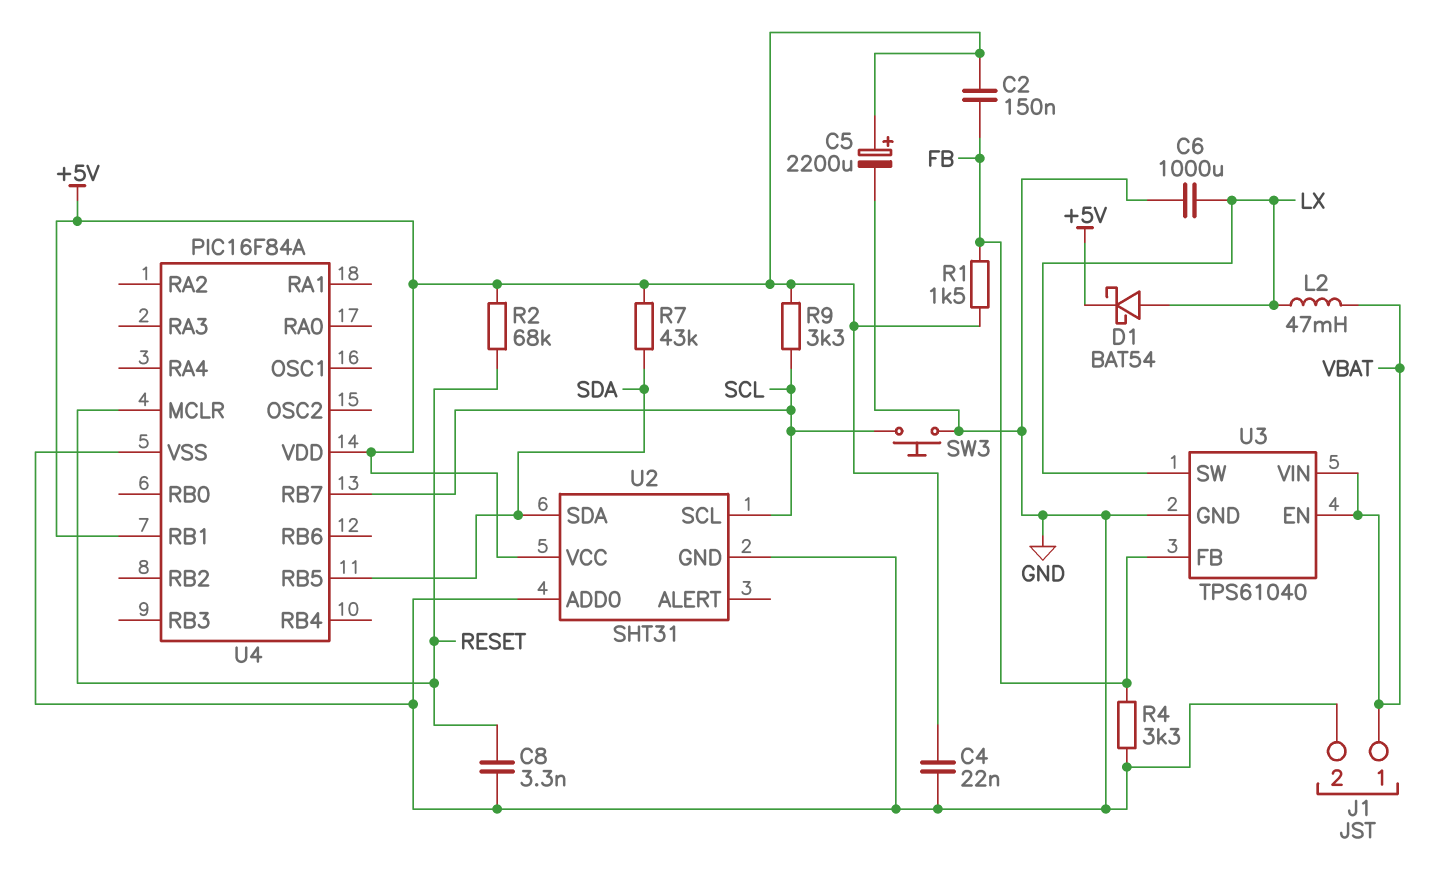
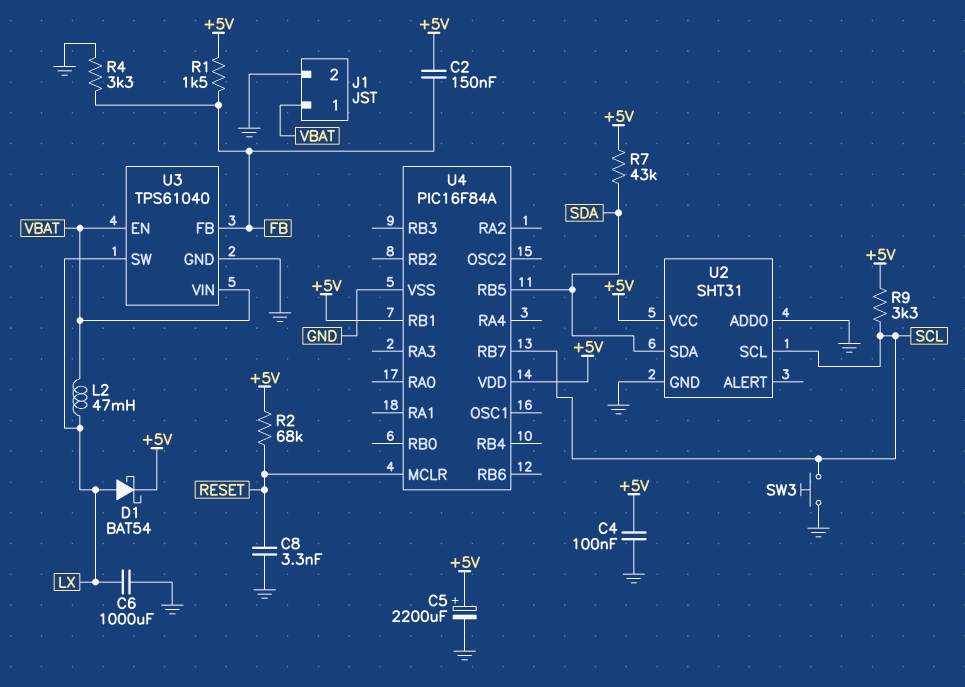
C4: 22nF (+5V, GND) -> 100nF (+5V, GND)

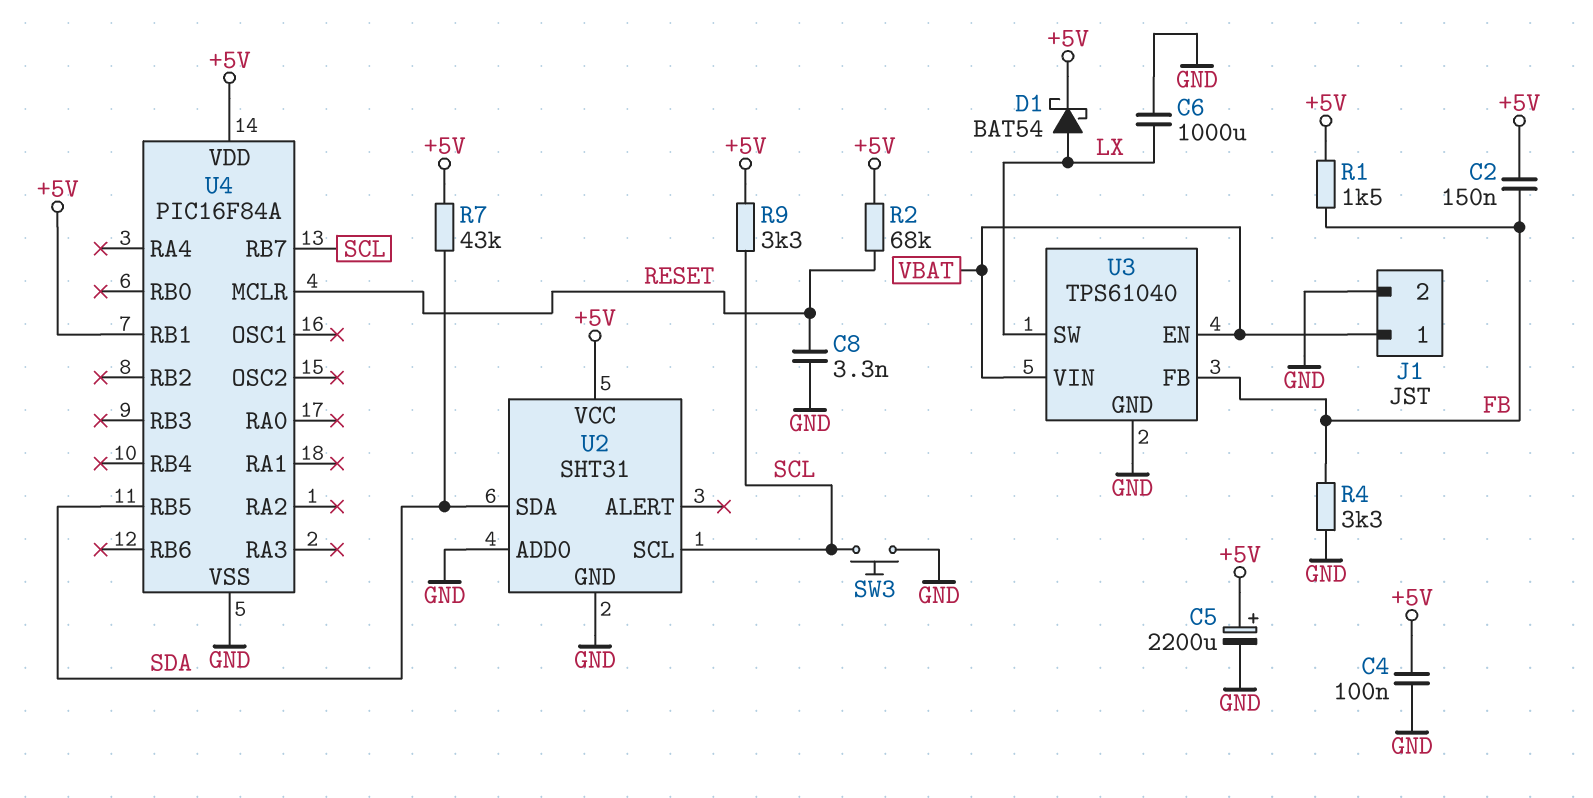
L2: 47mH (LX, VBAT) -> none

